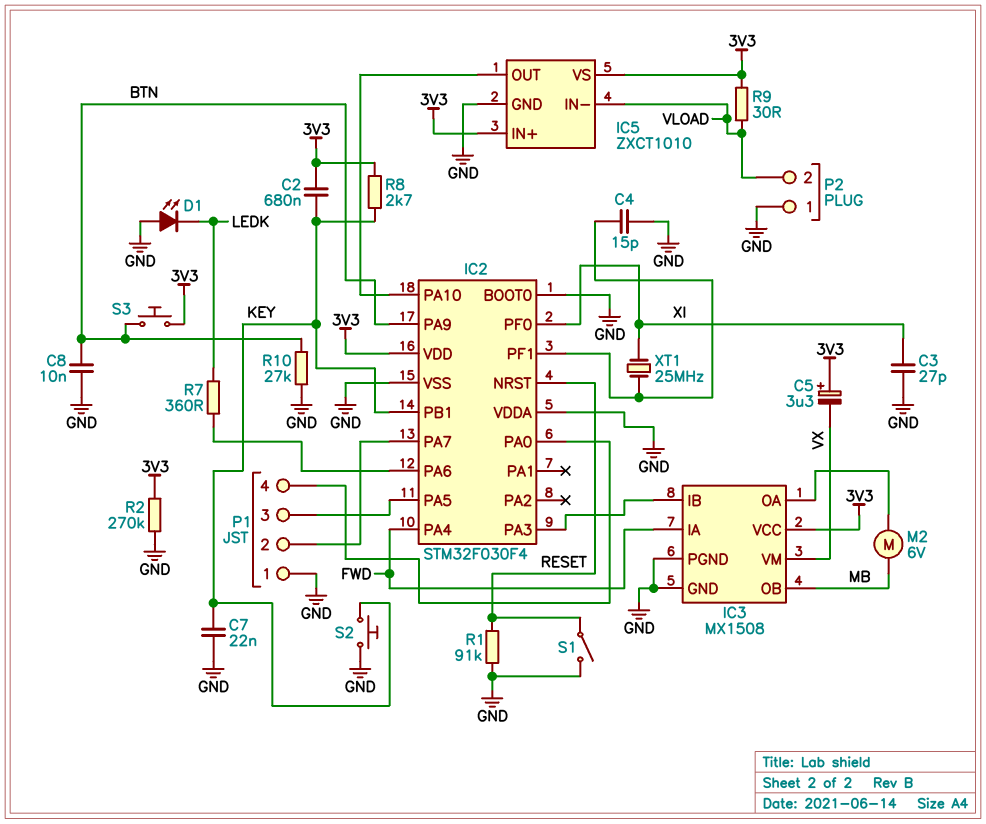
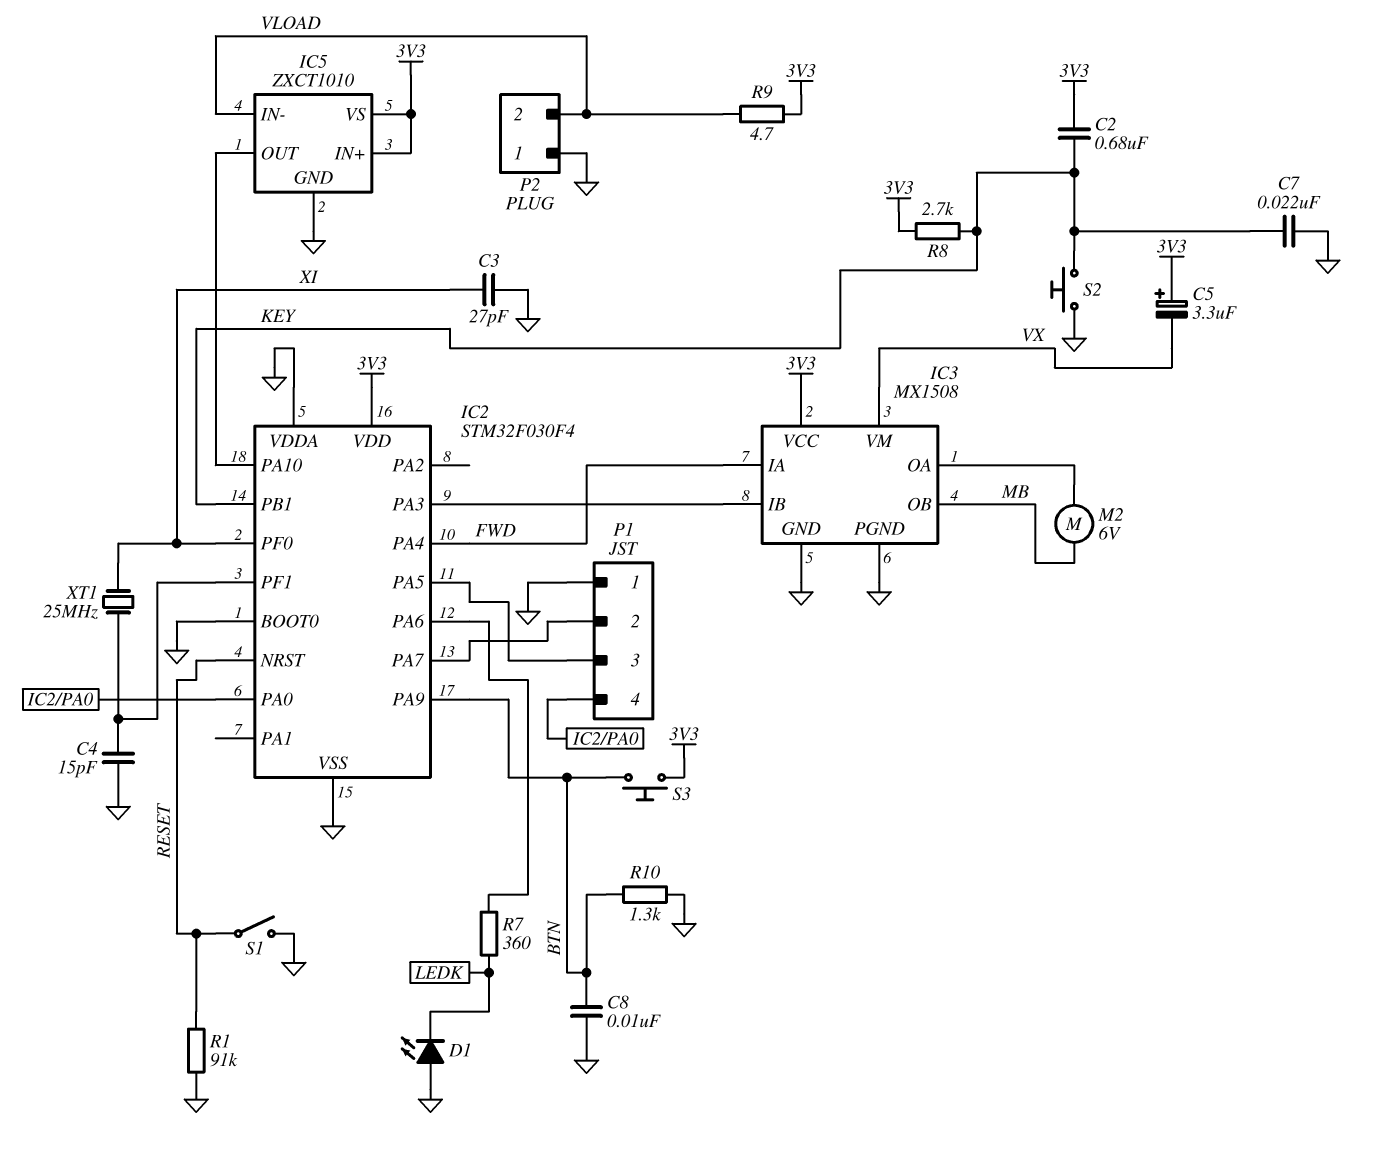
R2: 270k (3V3, GND) -> none
R9: 30 (3V3, VLOAD) -> 4.7 (3V3, VLOAD)
R10: 27k (BTN, GND) -> 1.3k (BTN, GND)

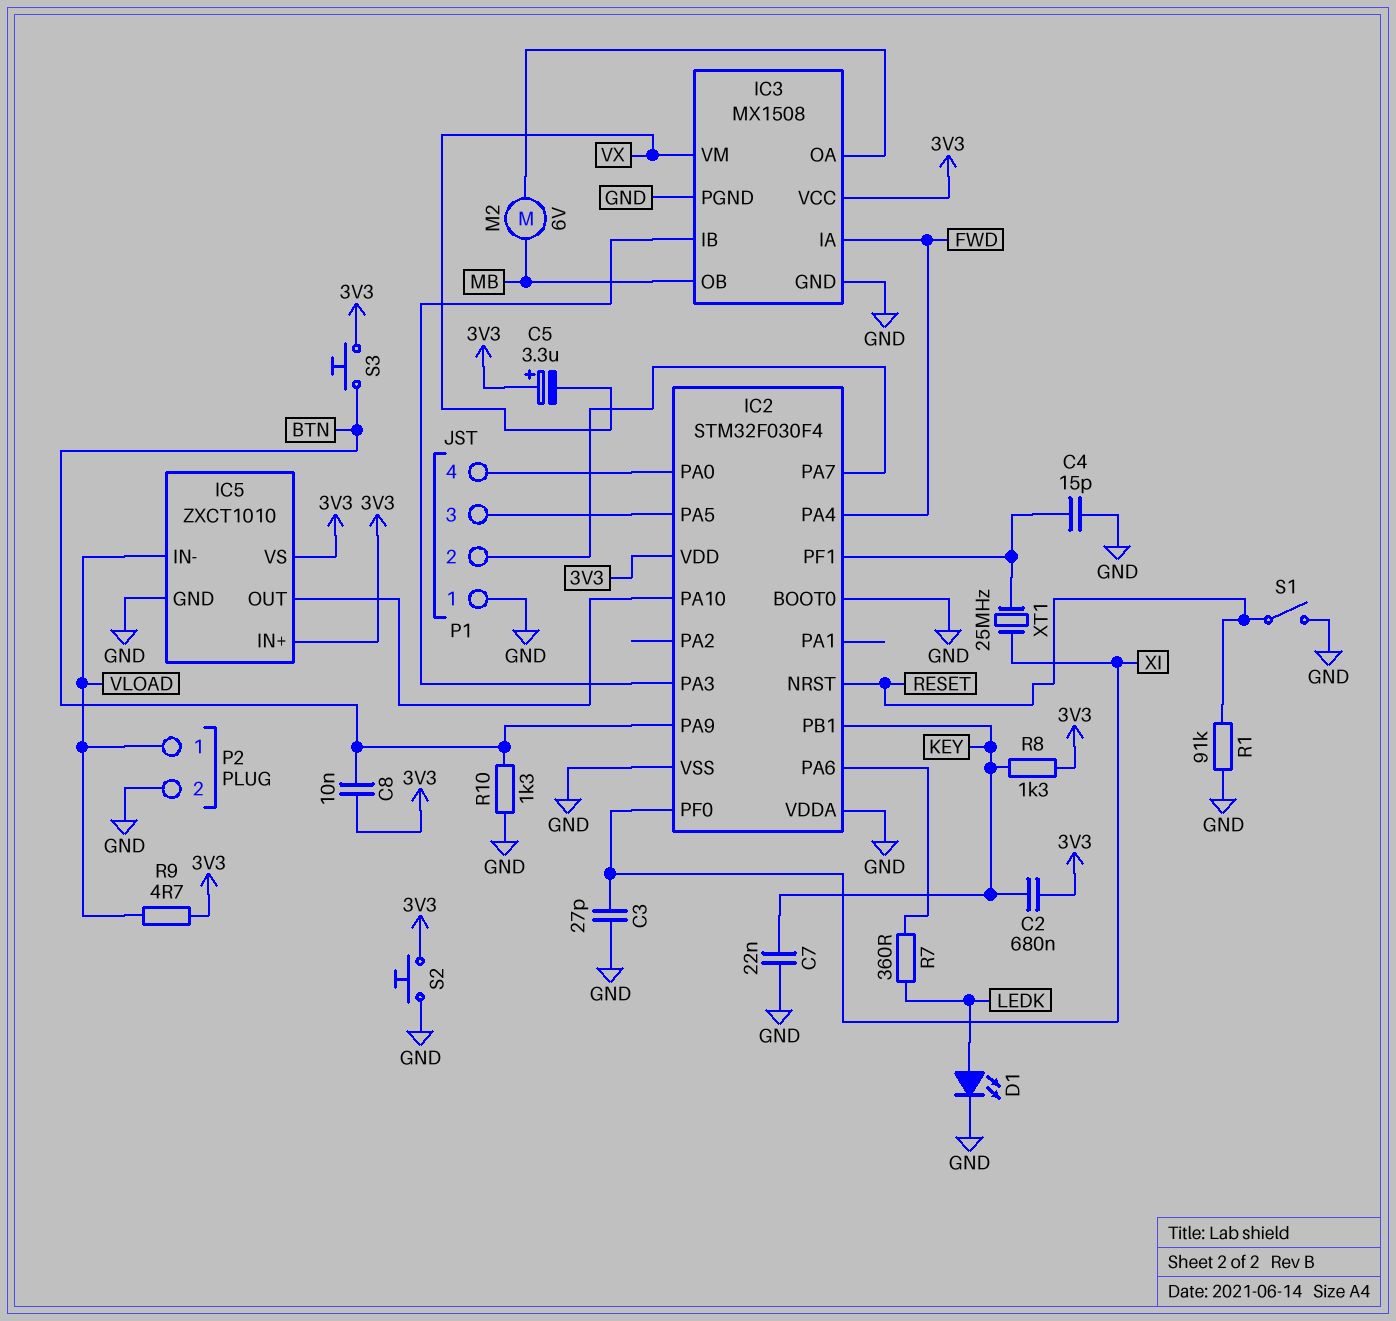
C8: 10nF (BTN, GND) -> 10nF (3V3, BTN)
D1: LED (A GND, K LEDK) -> LED (A LEDK, K GND)
P2 pin 1: GND -> VLOAD
P2 pin 2: VLOAD -> GND
R8: 2.7k (3V3, KEY) -> 1.3k (3V3, KEY)
S2: button (GND, KEY) -> button (3V3, GND)

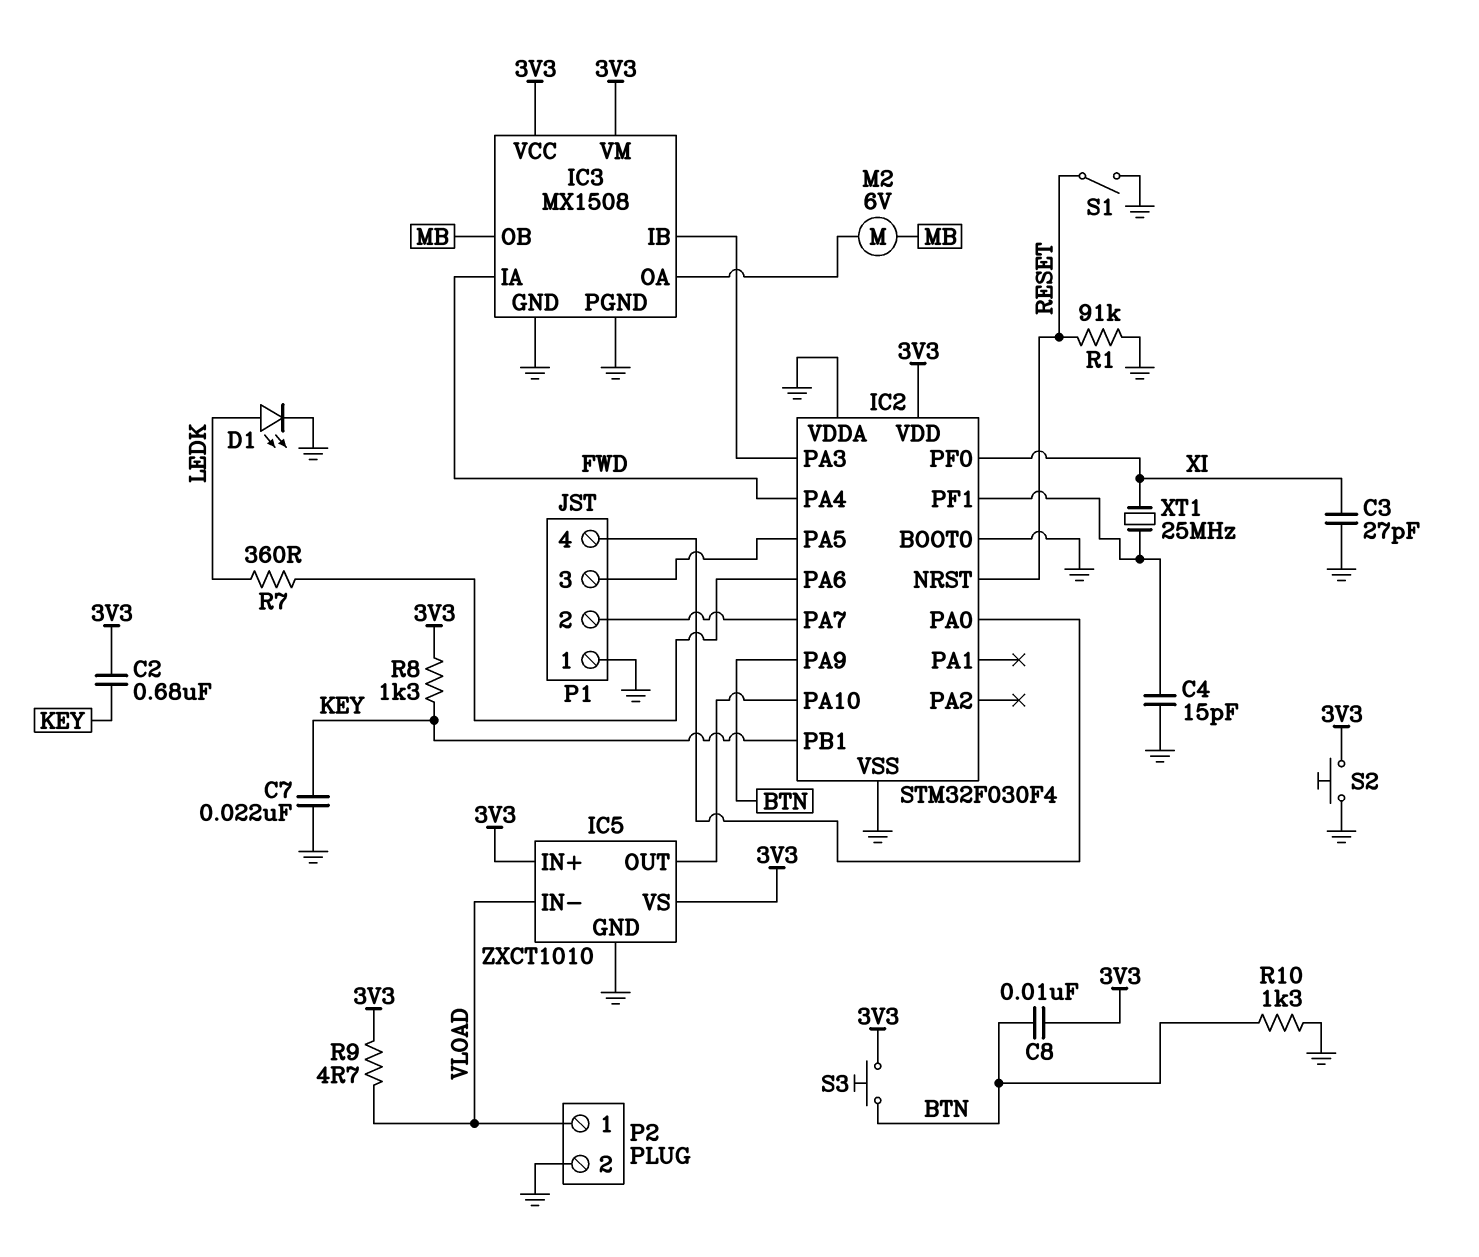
C5: 3.3uF (plus 3V3, minus VX) -> none
IC3 pin VM: VX -> 3V3

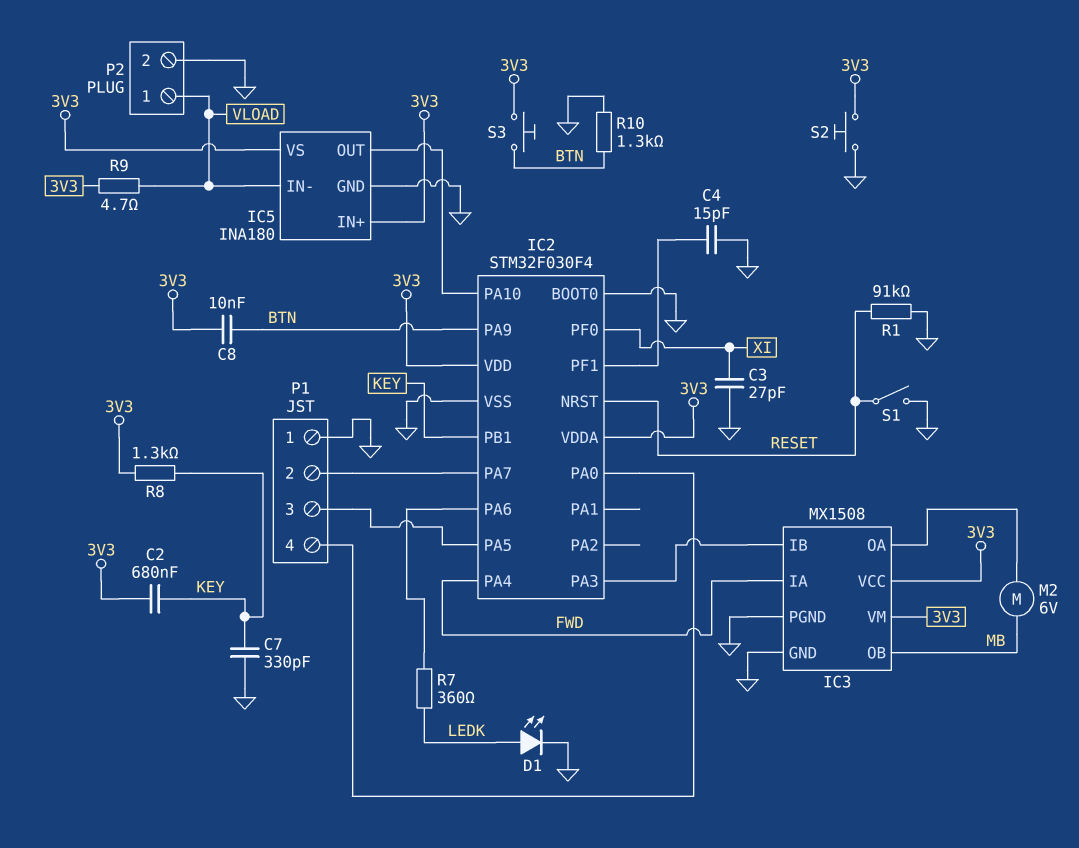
C7: 22nF (GND, KEY) -> 330pF (GND, KEY)
IC2 pin VDDA: GND -> 3V3
IC5: ZXCT1010 -> INA180
XT1: 25MHz (IC2/PF1, XI) -> none

